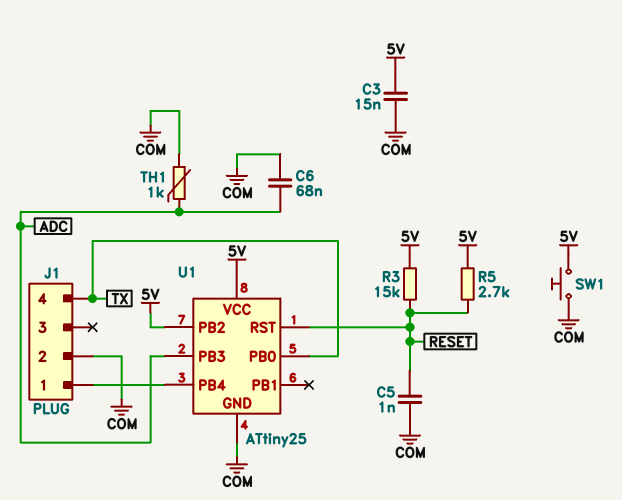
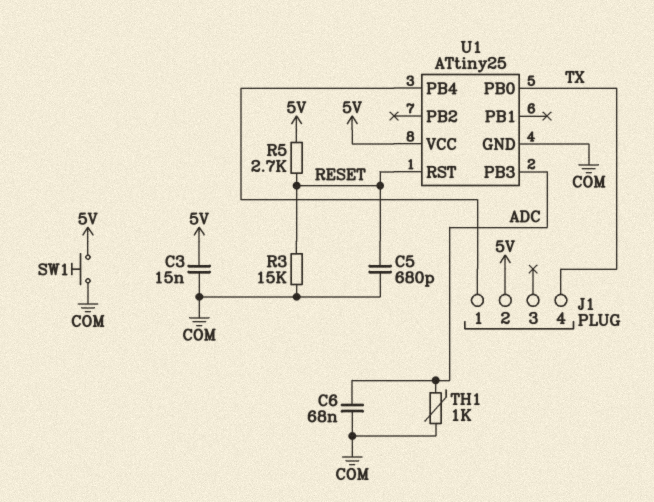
C5: 1nF (COM, RESET) -> 680pF (COM, RESET)
J1 pin 2: COM -> 5V
R3: 15k (5V, RESET) -> 15k (COM, RESET)
U1 pin PB2: 5V -> none

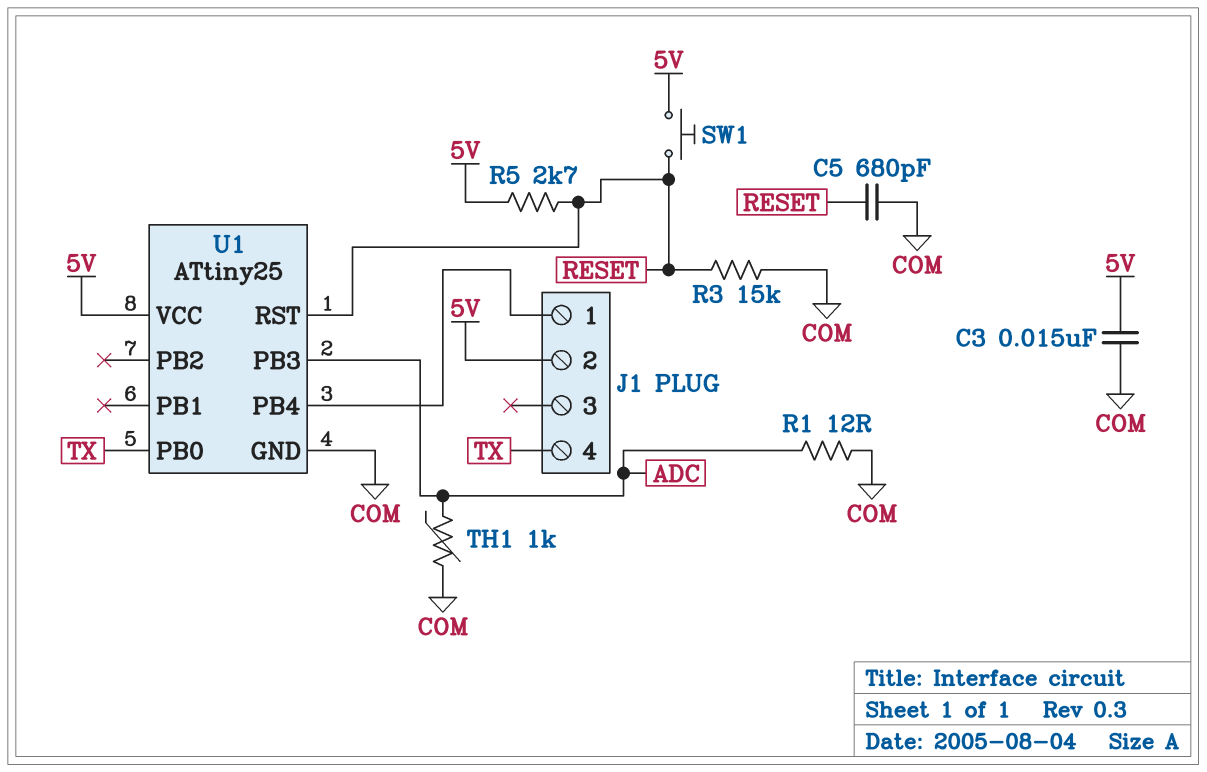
C6: 68nF (ADC, COM) -> none
R1: none -> 12 (ADC, COM)
SW1: button (5V, COM) -> button (5V, RESET)

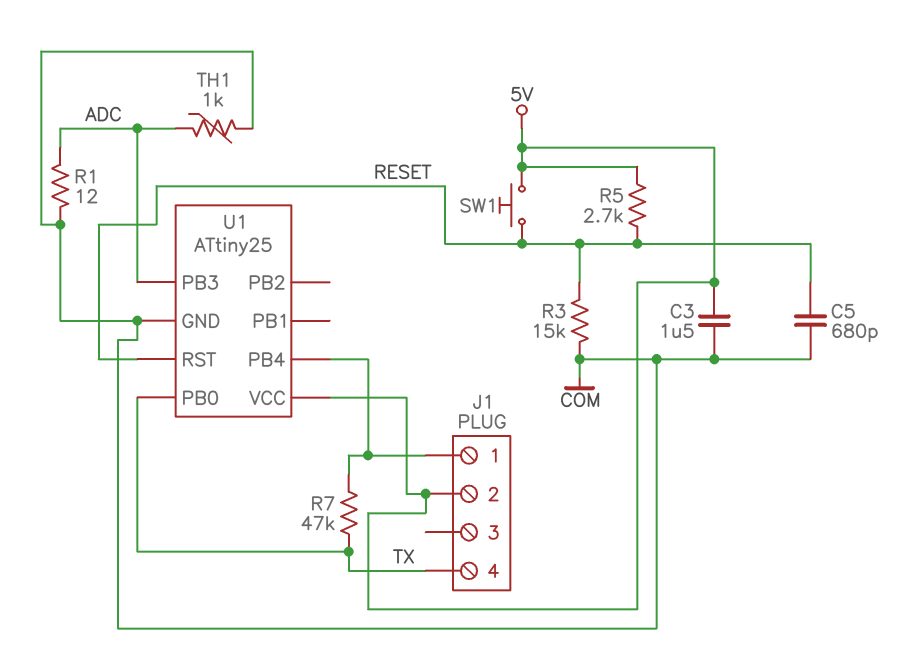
C3: 15nF (5V, COM) -> 1.5uF (5V, COM)
R7: none -> 47k (J1/1, TX)

